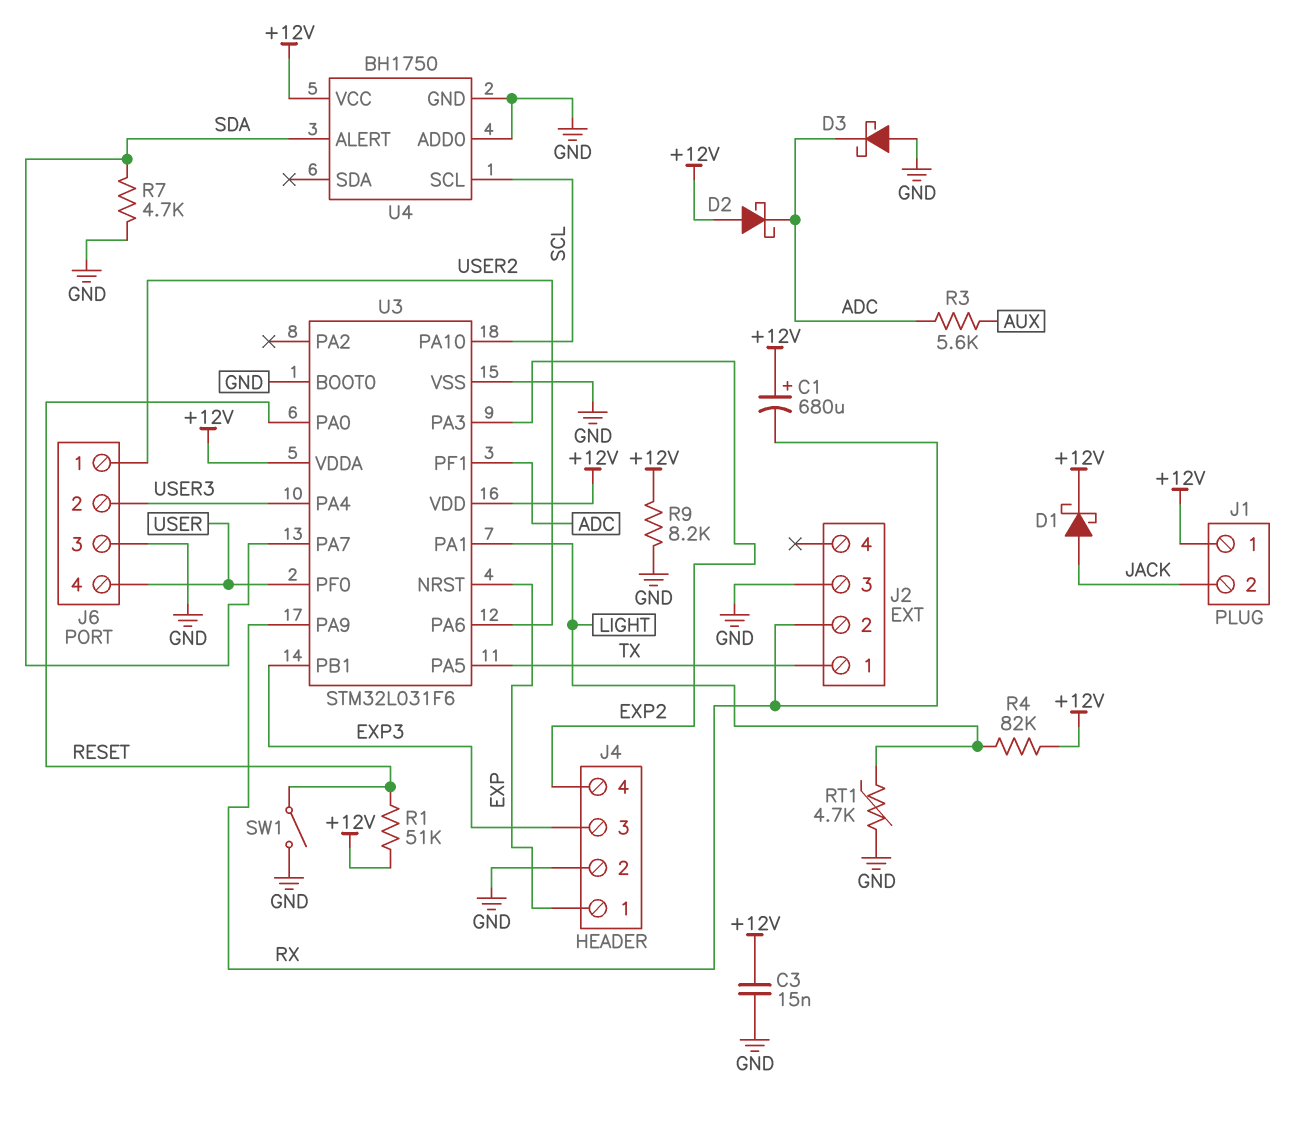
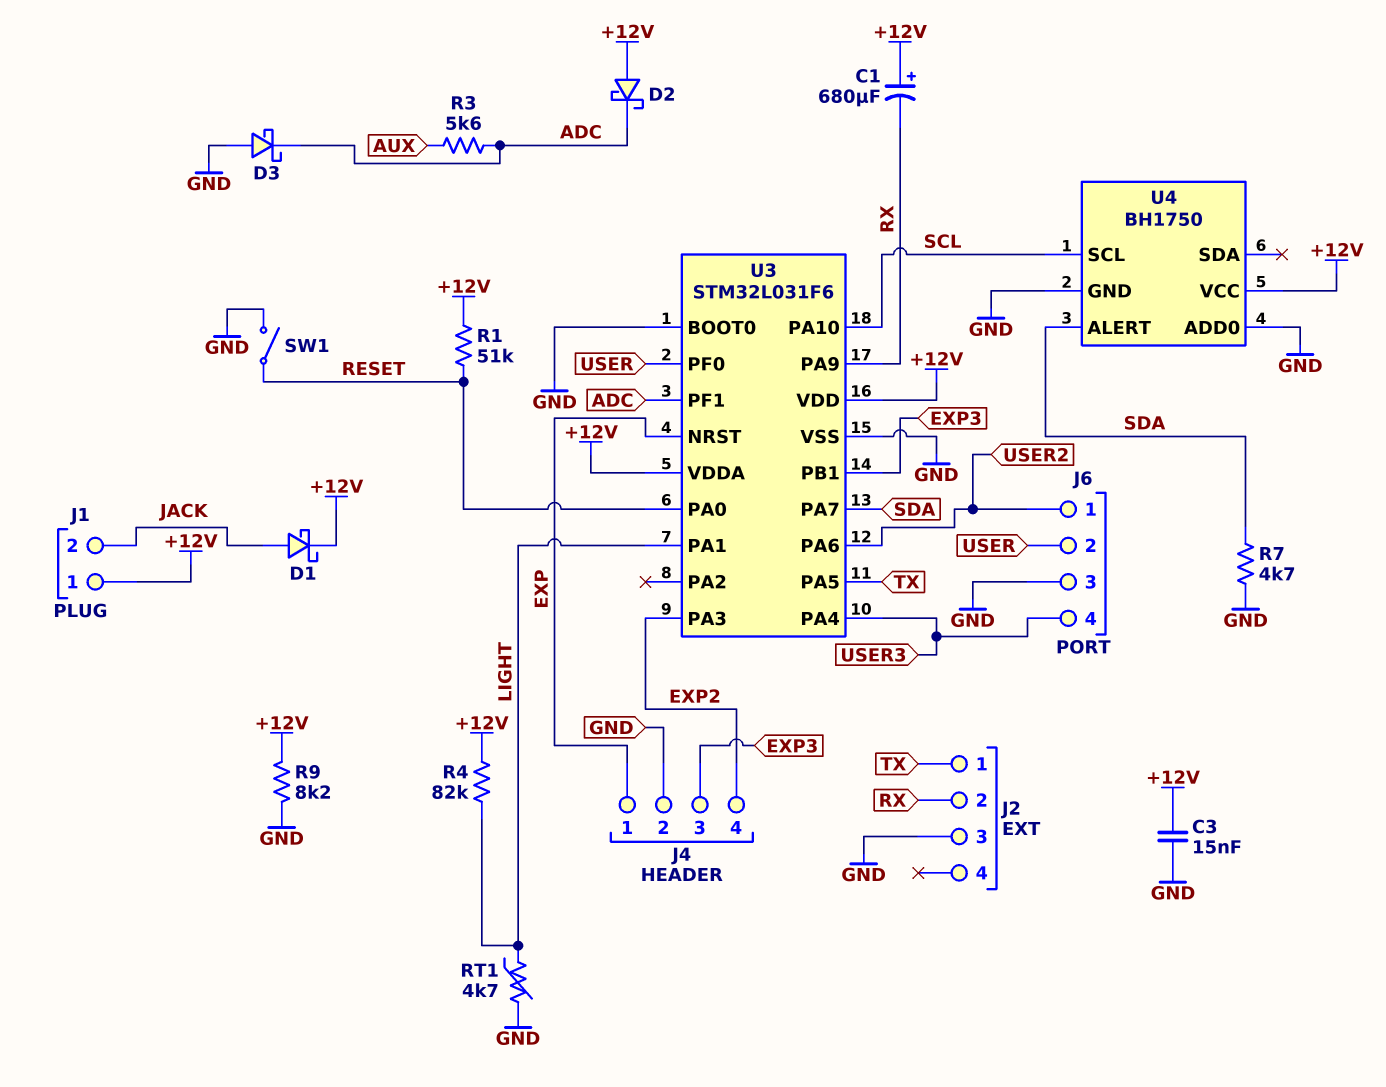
J6 pin 2: USER3 -> USER
J6 pin 4: USER -> USER3

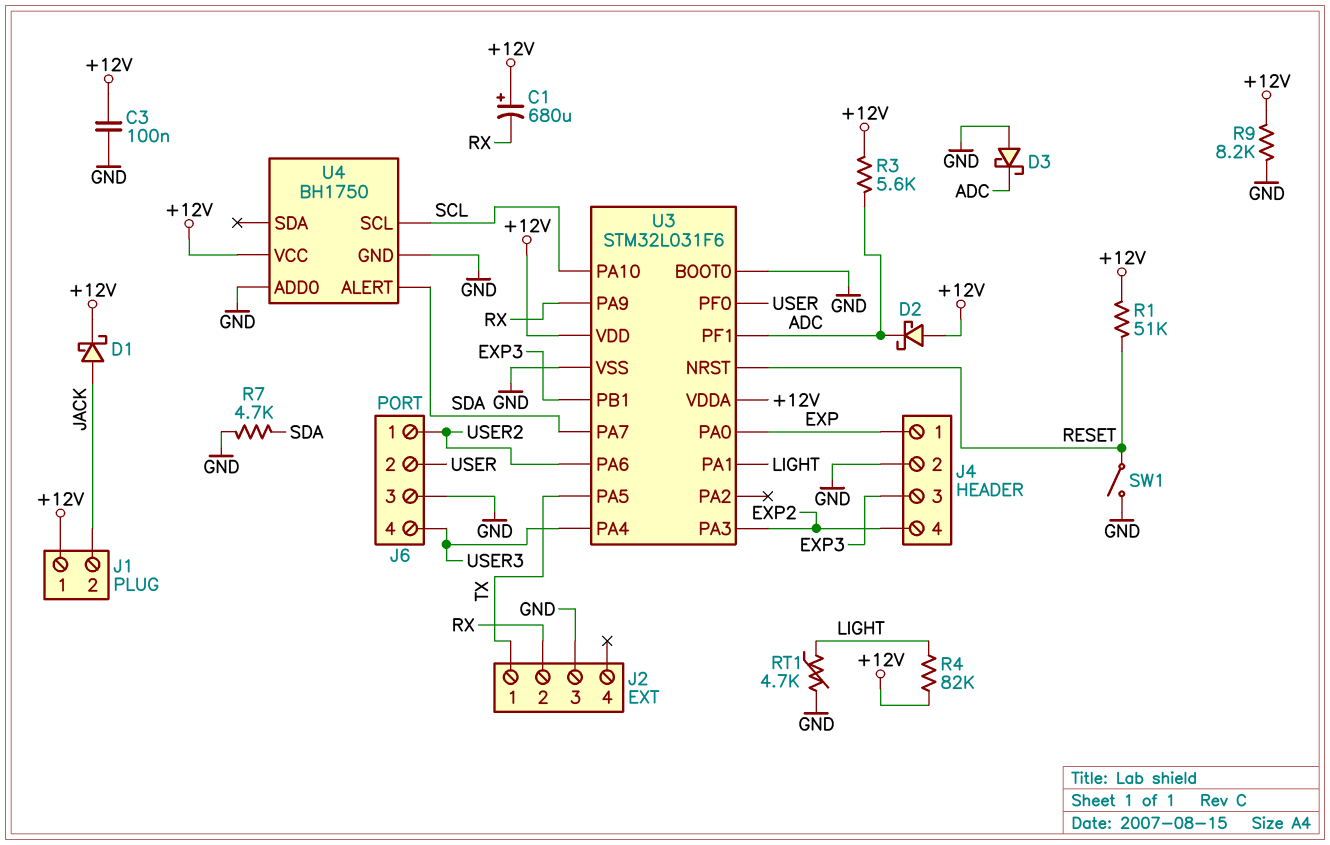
C3: 15nF (+12V, GND) -> 100nF (+12V, GND)
R3: 5.6k (ADC, AUX) -> 5.6k (+12V, ADC)
U3 pin NRST: EXP -> RESET
U3 pin PA0: RESET -> EXP

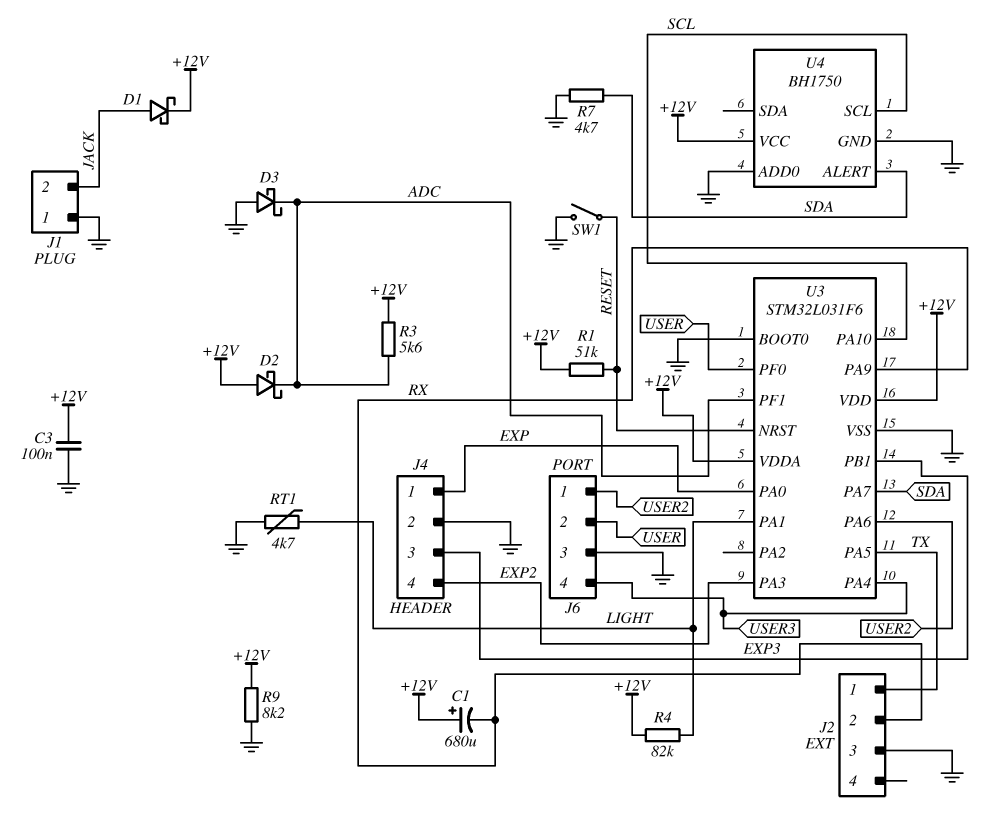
J1 pin 1: +12V -> GND

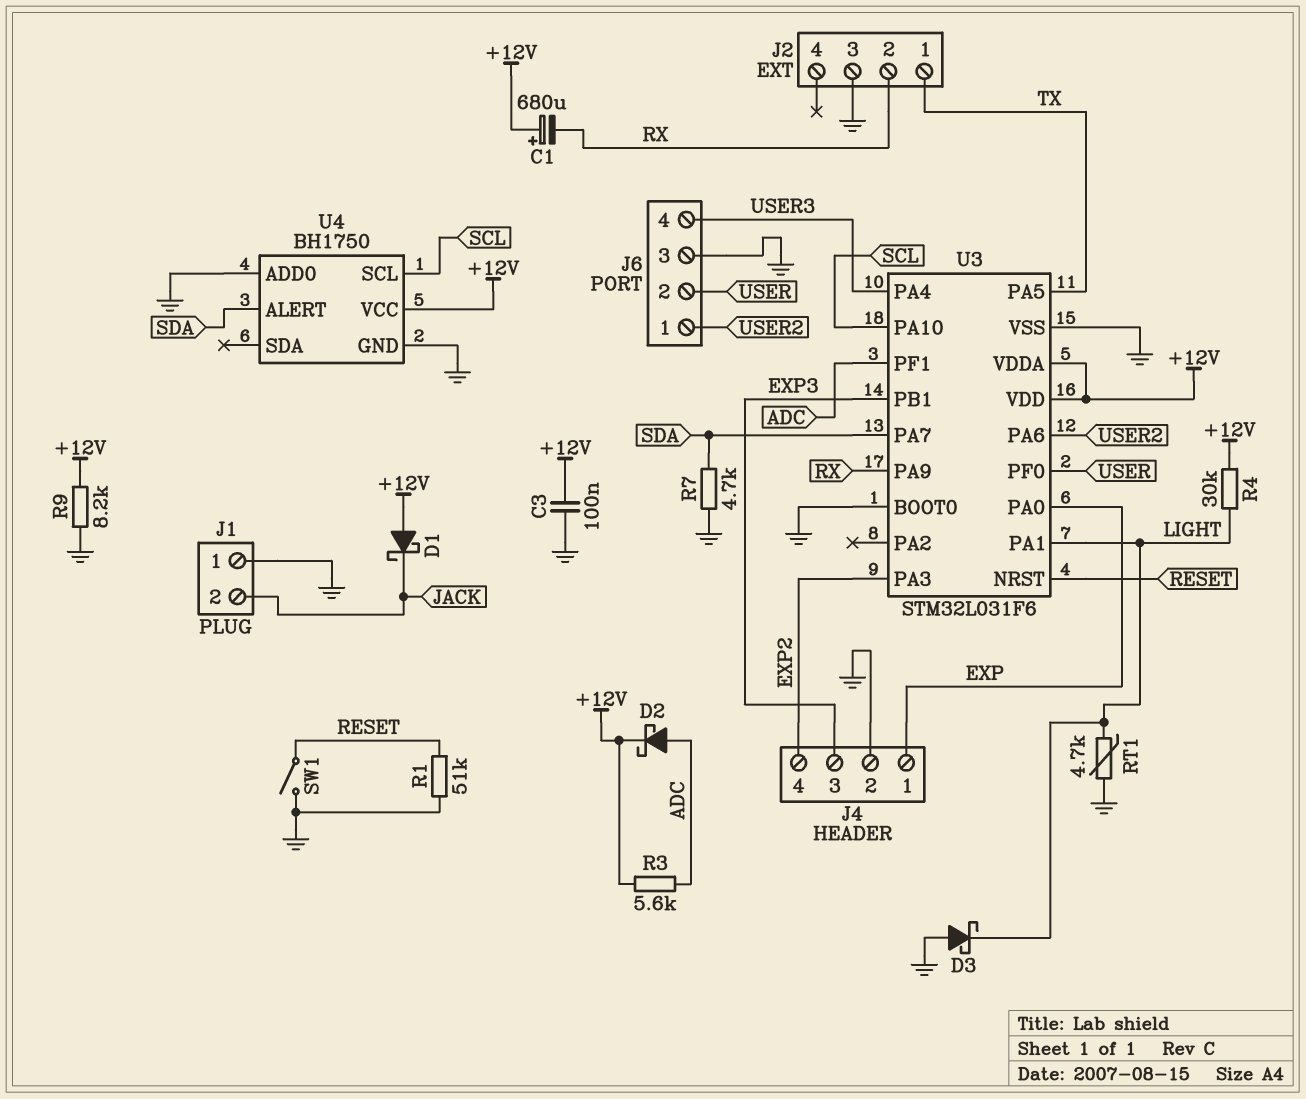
D1: schottky (A JACK, K +12V) -> schottky (A +12V, K JACK)
D2: schottky (A +12V, K ADC) -> schottky (A ADC, K +12V)
D3: schottky (A GND, K ADC) -> schottky (A GND, K LIGHT)
R1: 51k (+12V, RESET) -> 51k (GND, RESET)
R4: 82k (+12V, LIGHT) -> 30k (+12V, LIGHT)

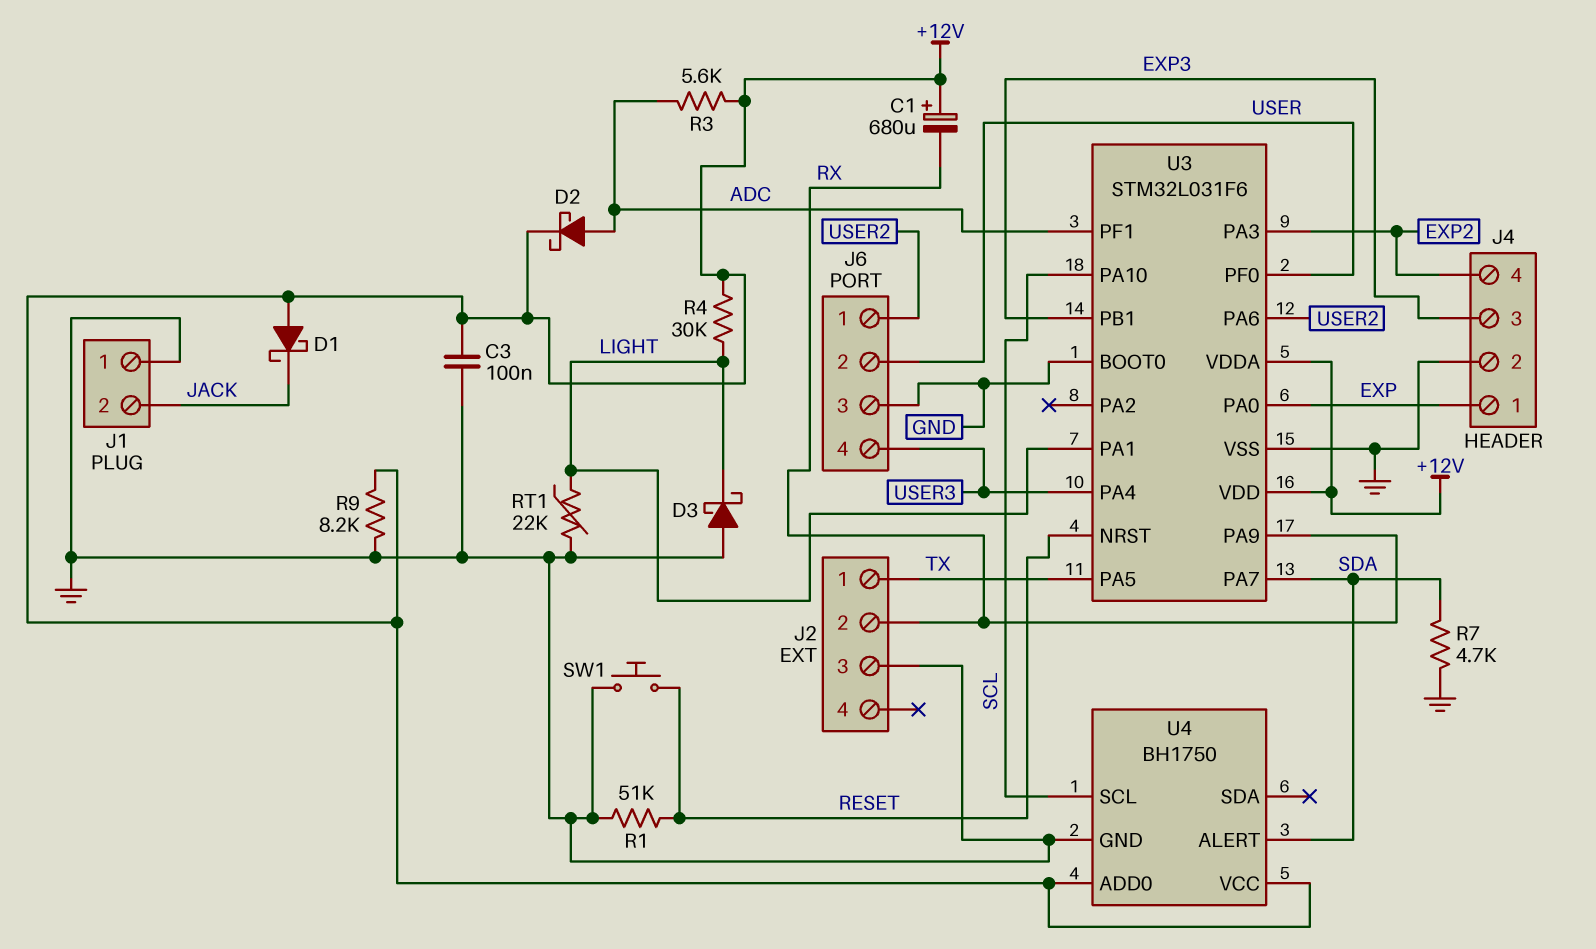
RT1: 4.7k (GND, LIGHT) -> 22k (GND, LIGHT)
SW1: switch (GND, RESET) -> button (GND, RESET)
U4 pin ADD0: GND -> +12V

